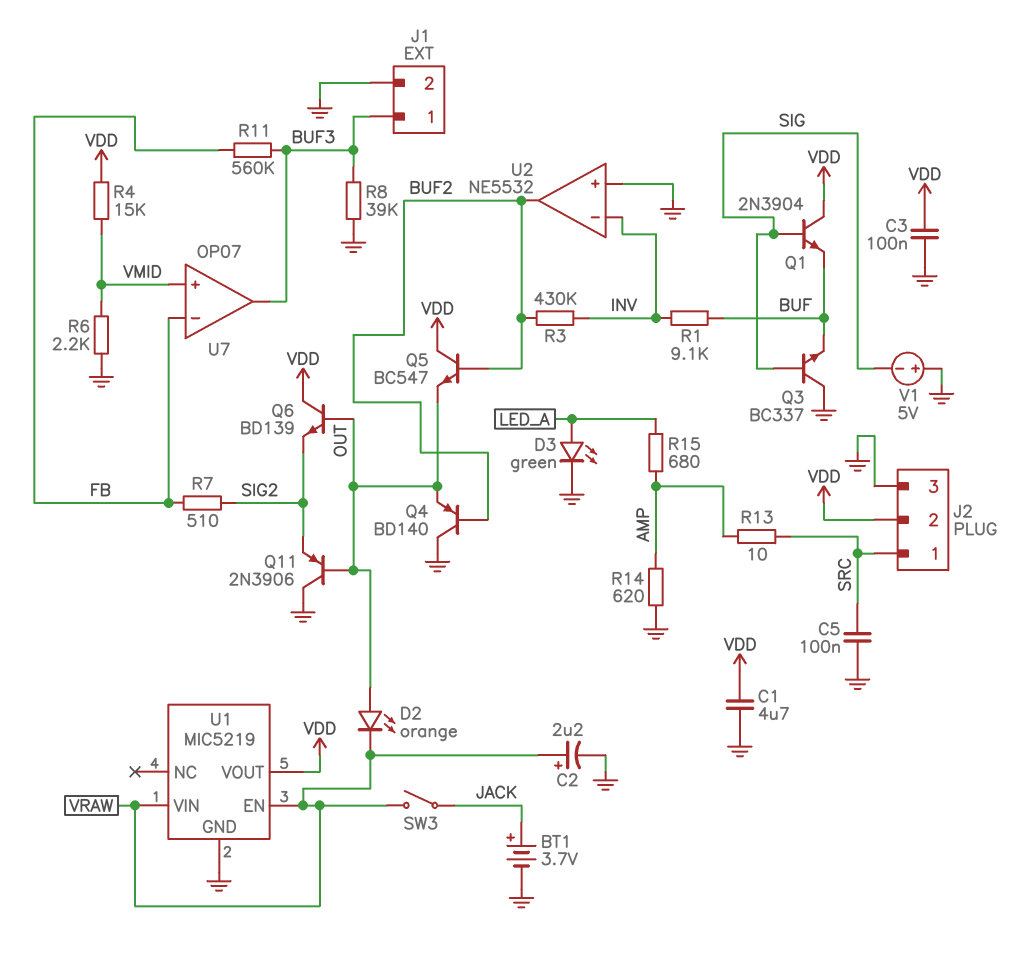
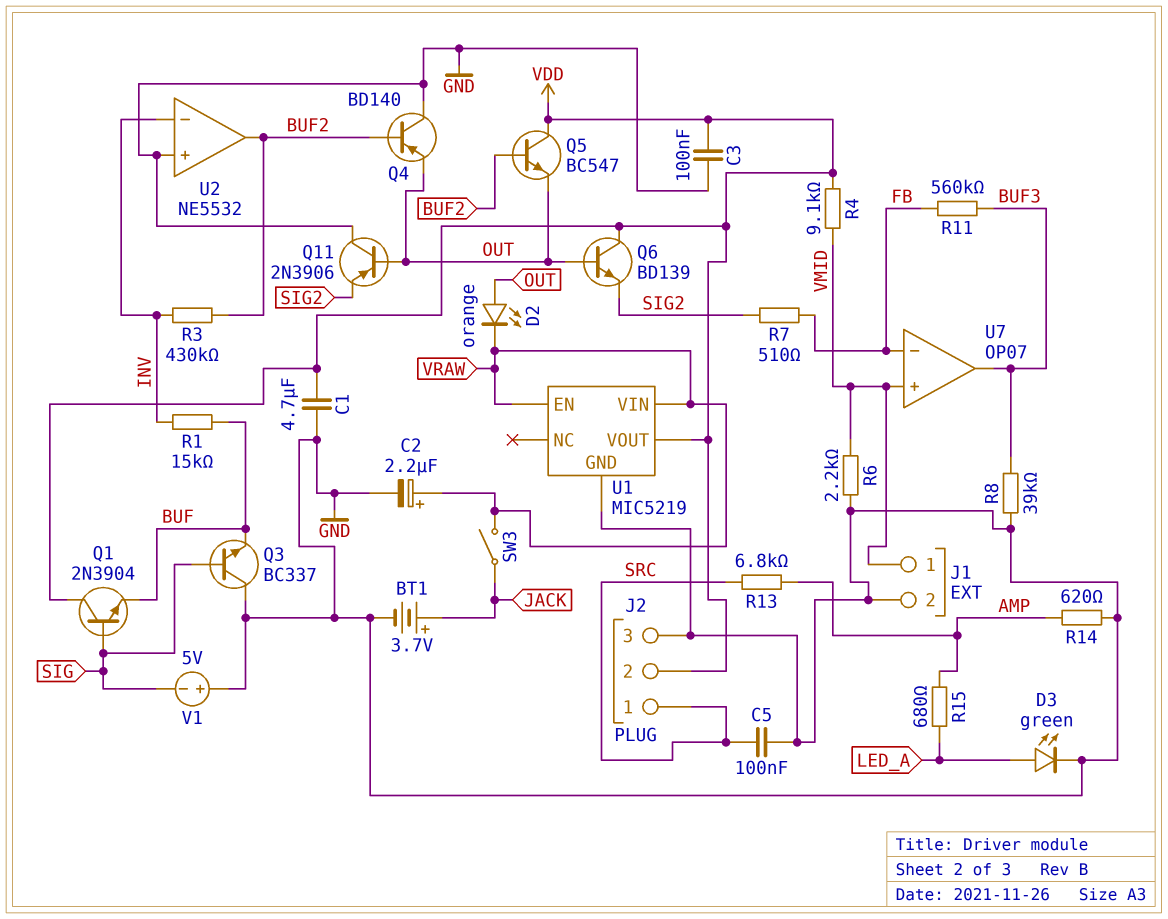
J1 pin 1: BUF3 -> VMID
R1: 9.1k (BUF, INV) -> 15k (BUF, INV)
R4: 15k (VDD, VMID) -> 9.1k (VDD, VMID)
R13: 10 (AMP, SRC) -> 6.8k (AMP, SRC)

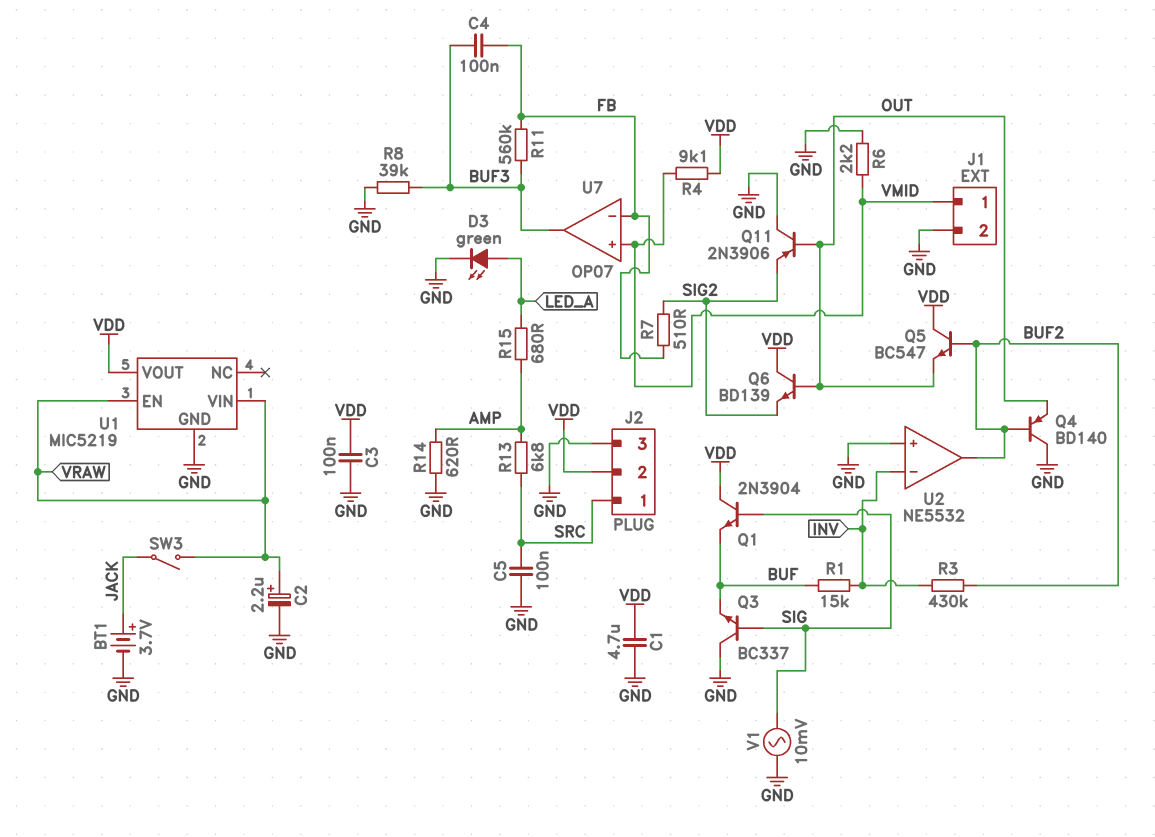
C4: none -> 100nF (BUF3, FB)
D2: LED orange (A OUT, K VRAW) -> none
V1: 5V (plus GND, minus SIG) -> AC 10mV (GND, SIG)

